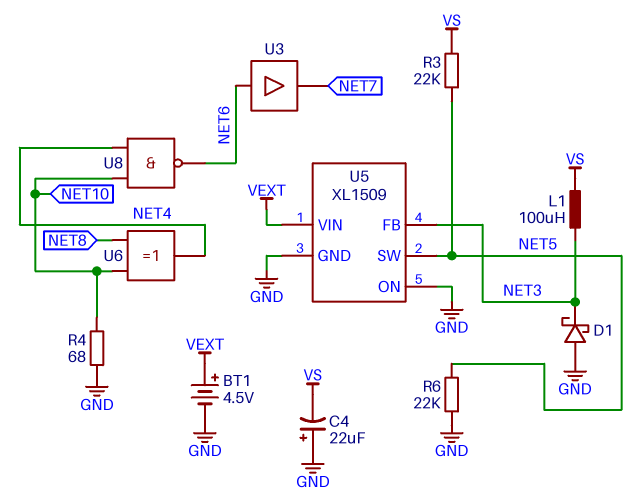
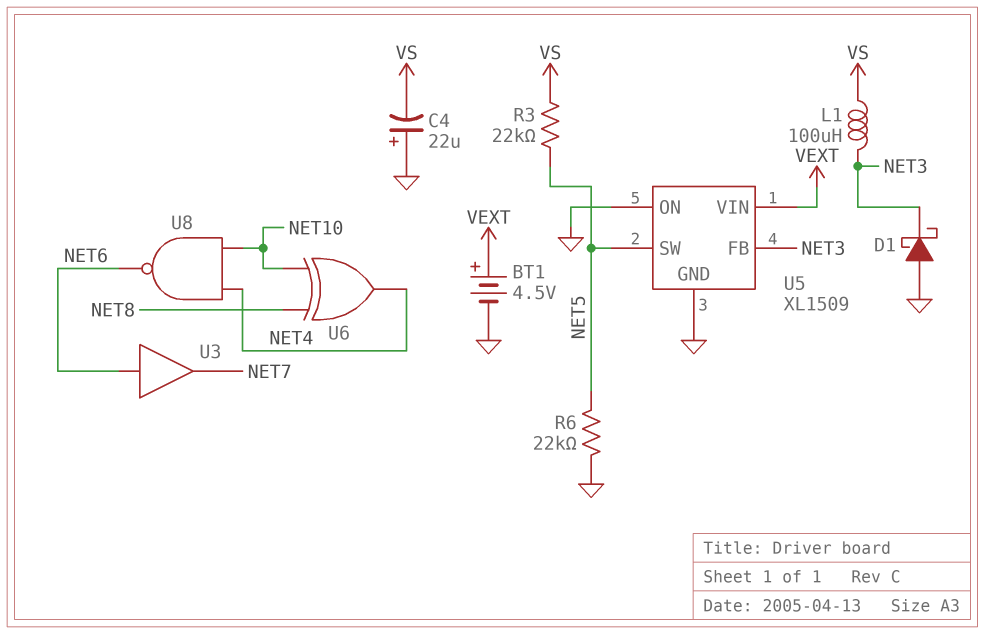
R4: 68 (GND, NET10) -> none

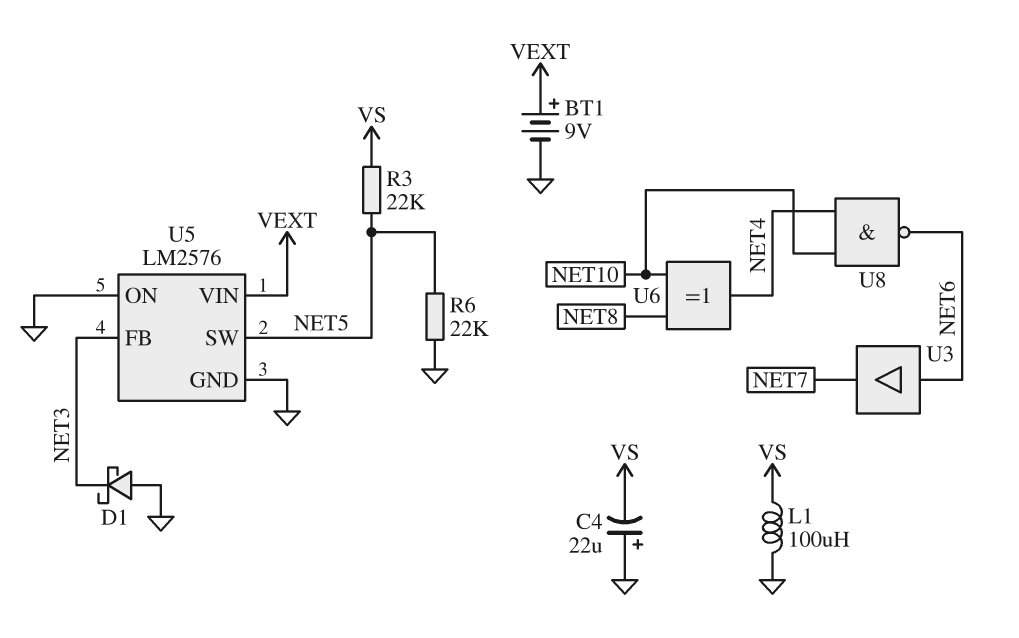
BT1: 4.5V (plus VEXT, minus GND) -> 9V (plus VEXT, minus GND)
L1: 100uH (NET3, VS) -> 100uH (GND, VS)
U5: XL1509 -> LM2576

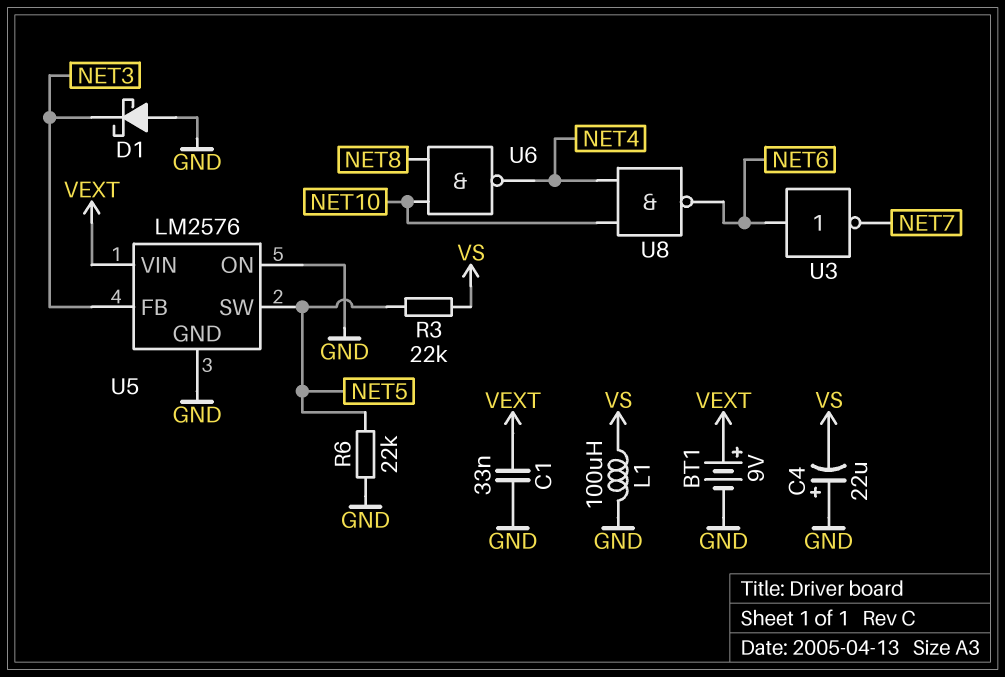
C1: none -> 33nF (GND, VEXT)
U3: buffer (in NET6, out NET7) -> NOT (in NET6, out NET7)
U6: XOR (in NET8, in NET10, out NET4) -> NAND (in NET8, in NET10, out NET4)

